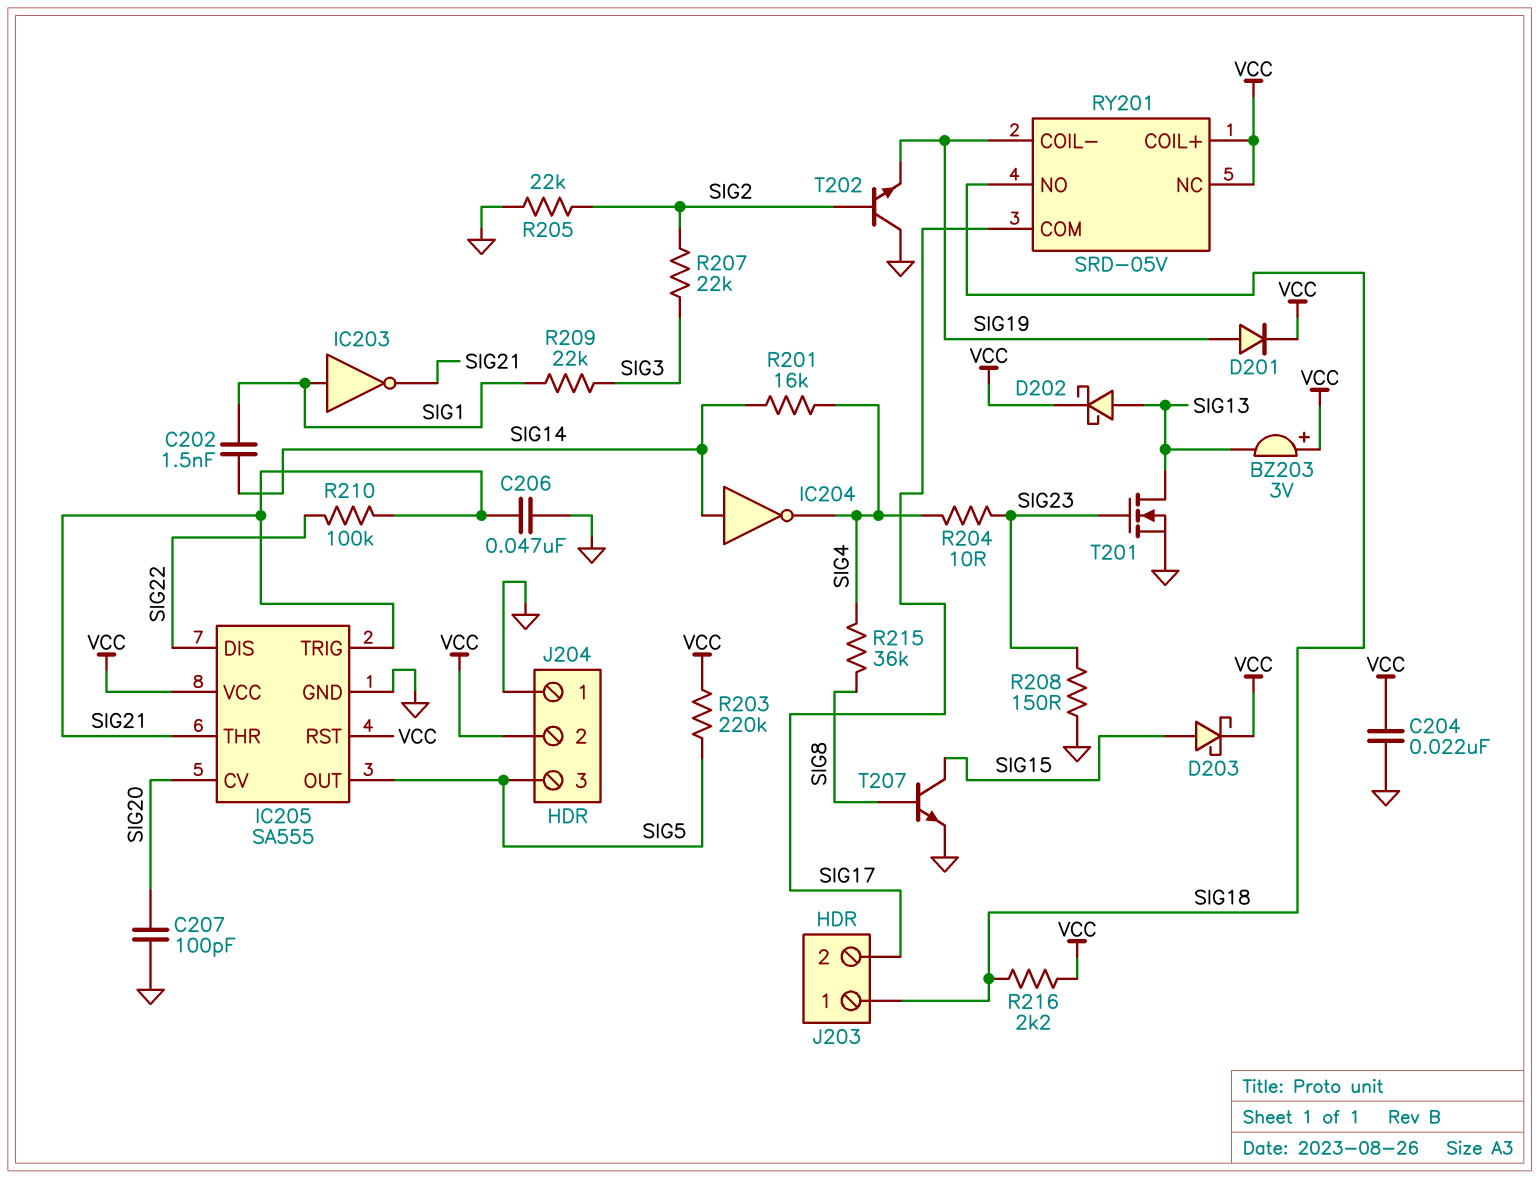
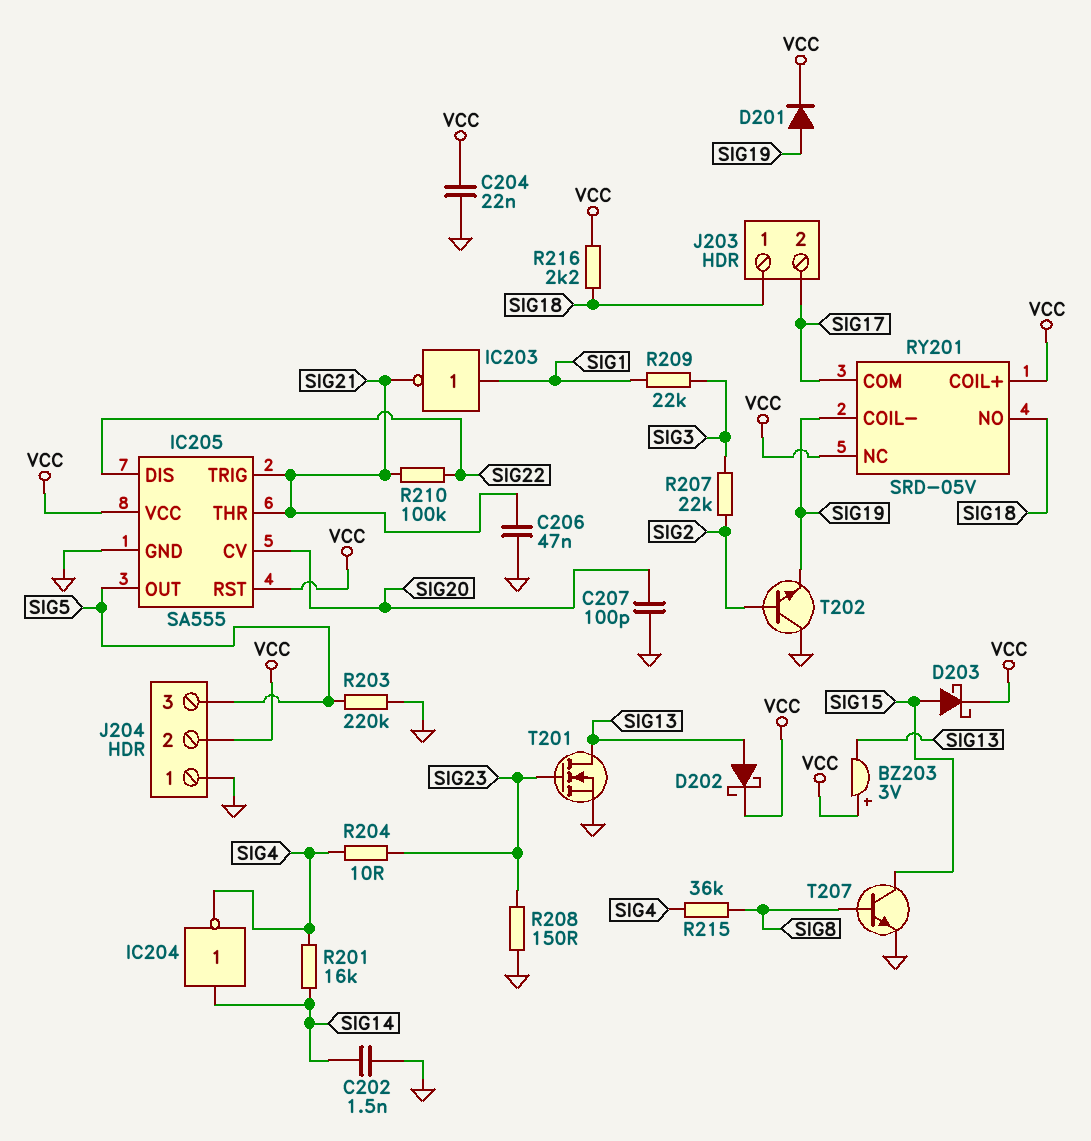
C202: 1.5nF (SIG1, SIG14) -> 1.5nF (GND, SIG14)
R203: 220k (SIG5, VCC) -> 220k (GND, SIG5)
R205: 22k (GND, SIG2) -> none

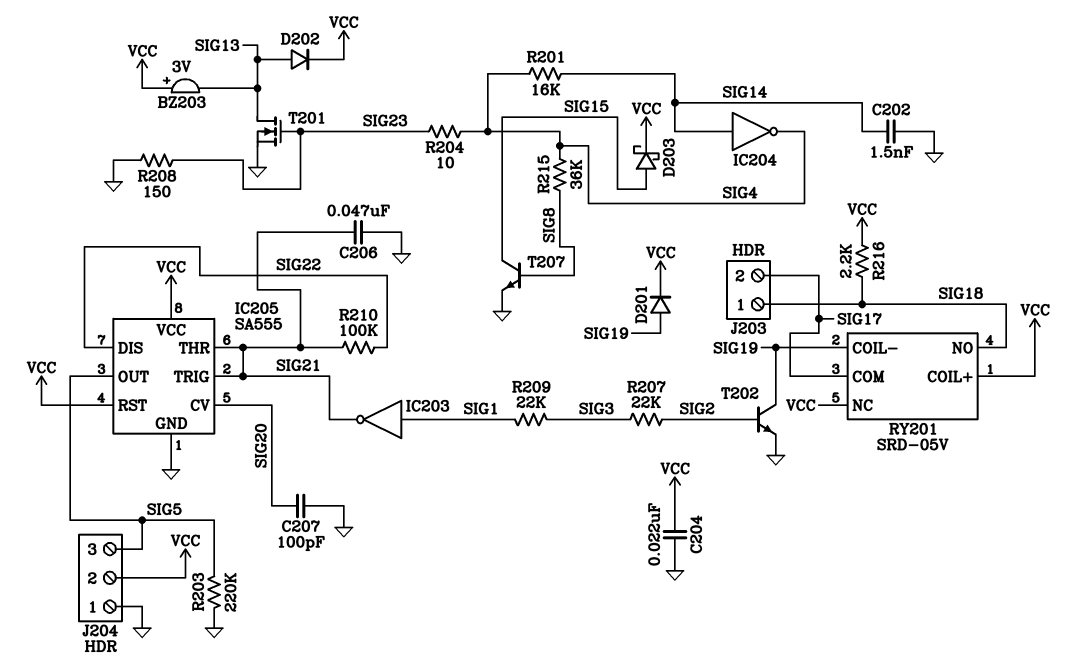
D202: schottky (A SIG13, K VCC) -> diode (A SIG13, K VCC)
T202: NPN (B SIG2, C GND, E SIG19) -> NPN (B SIG2, C SIG19, E GND)

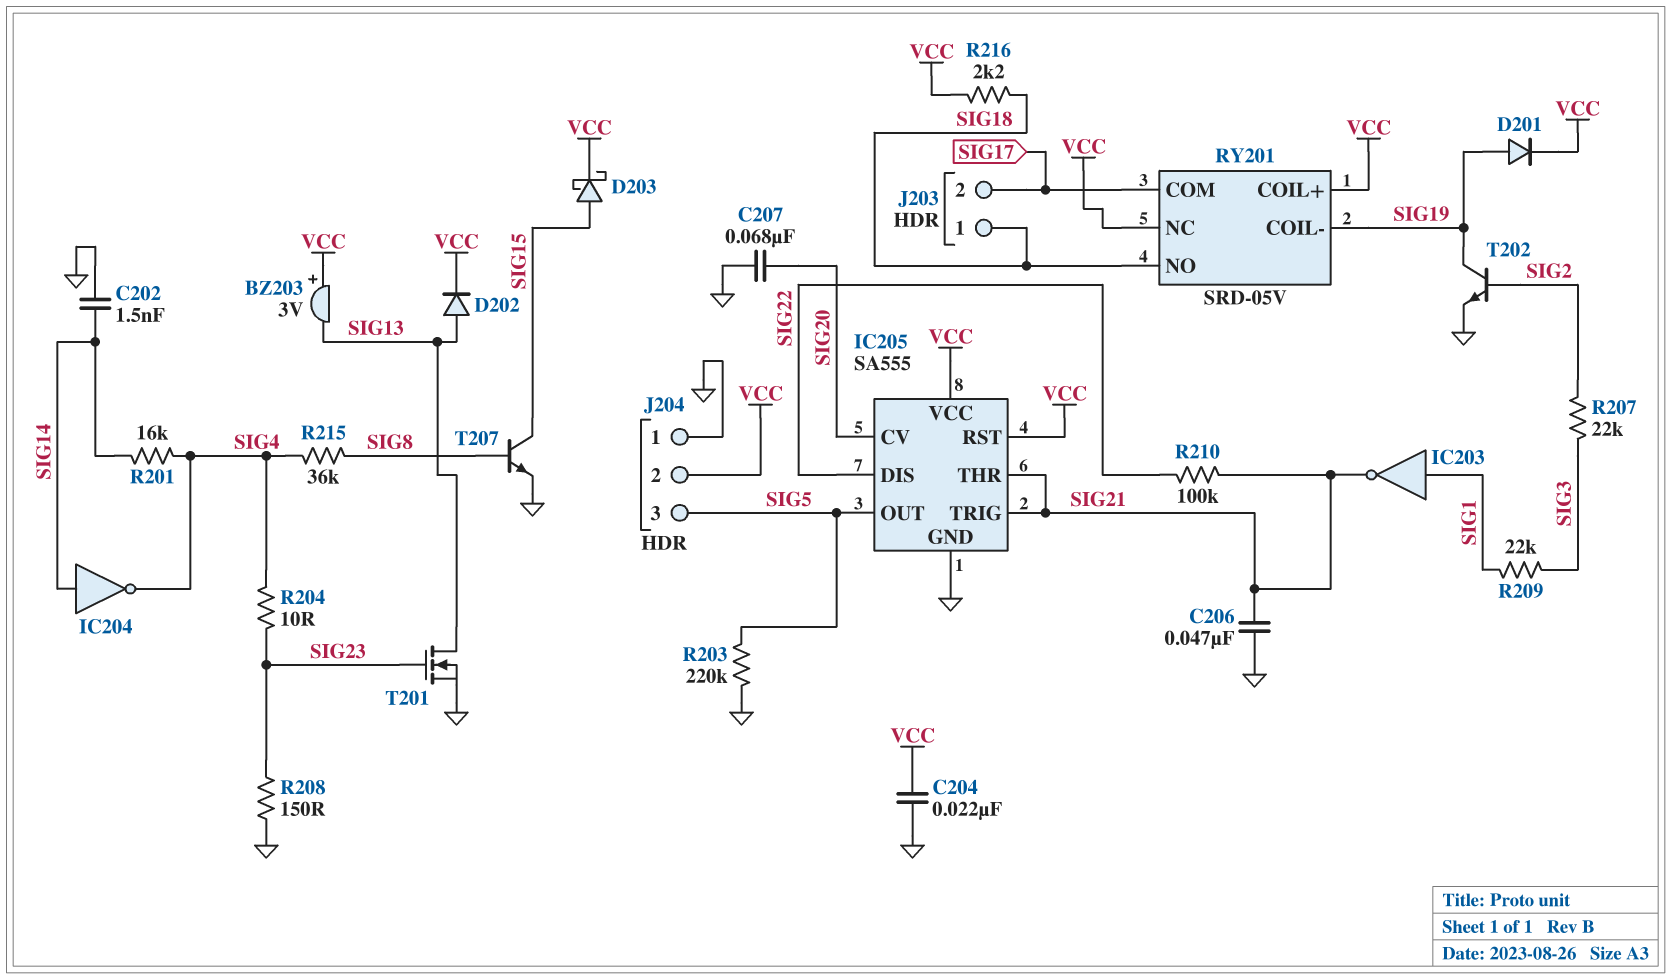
C207: 100pF (GND, SIG20) -> 68nF (GND, SIG20)

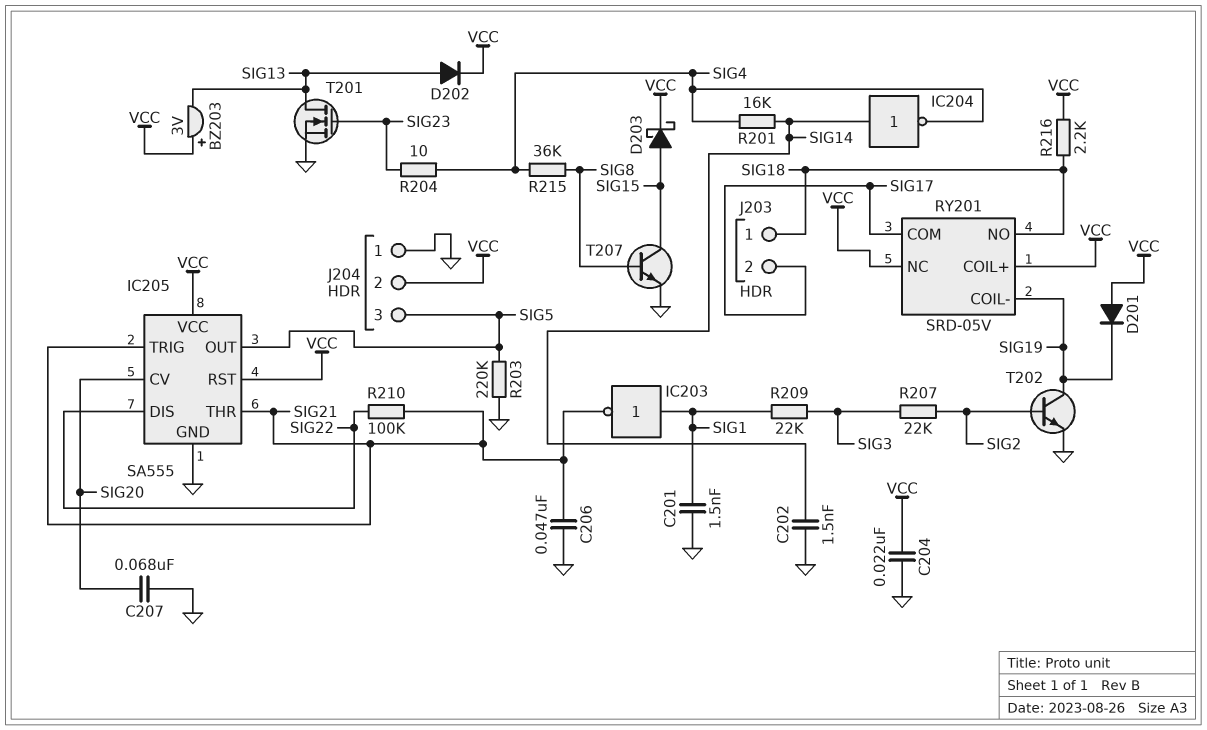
C201: none -> 1.5nF (GND, SIG1)
D201: diode (A SIG19, K VCC) -> diode (A VCC, K SIG19)
R208: 150 (GND, SIG23) -> none

